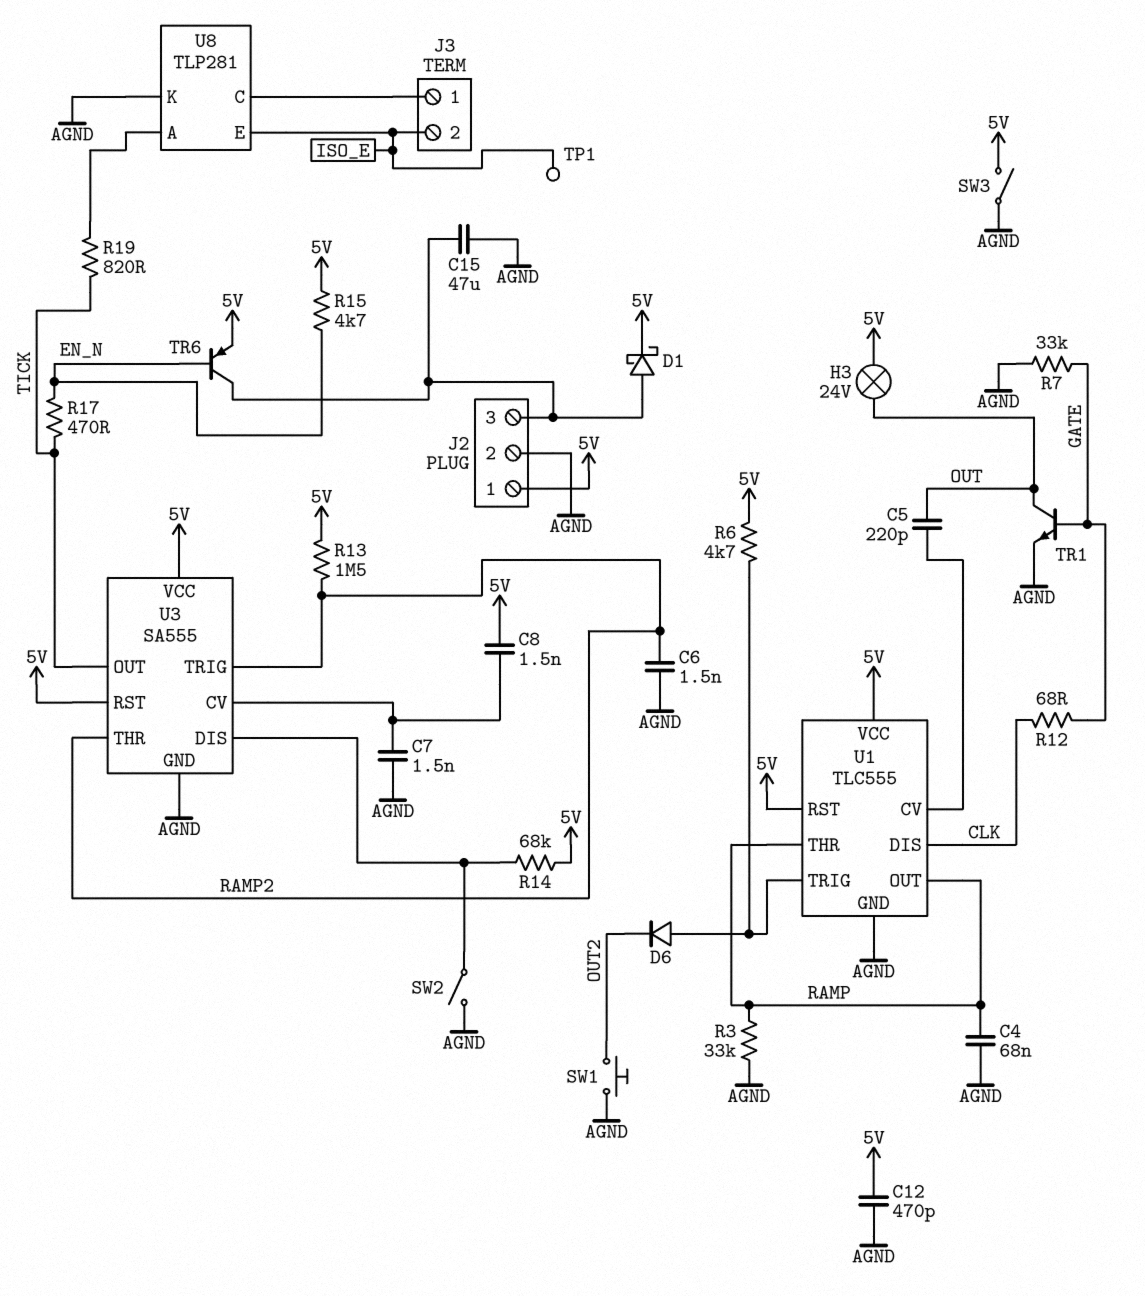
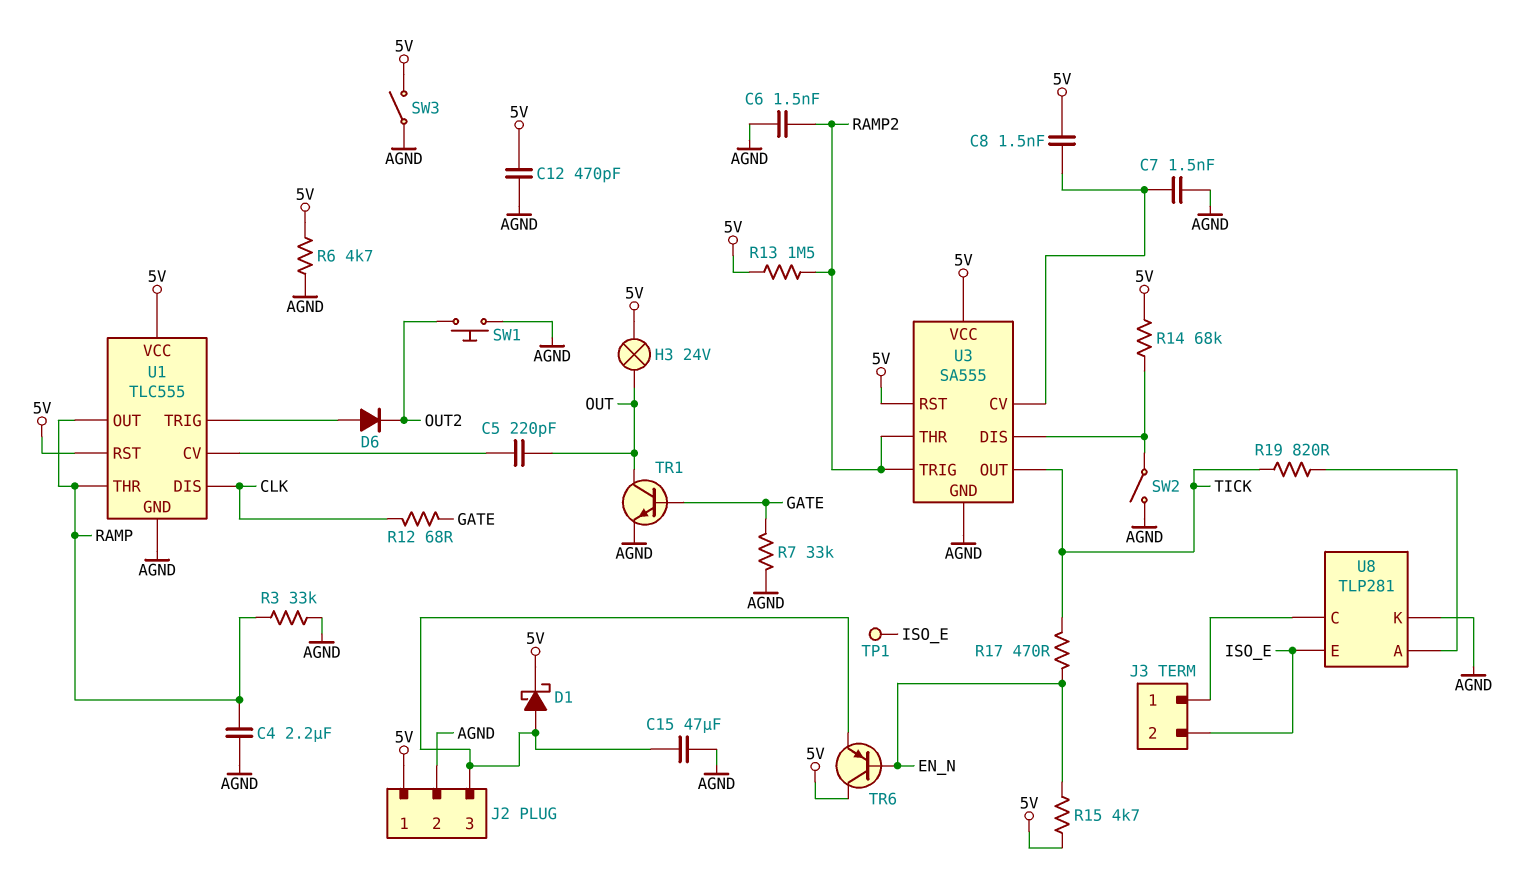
C4: 68nF (AGND, RAMP) -> 2.2uF (AGND, RAMP)
R6: 4.7k (5V, U1/TRIG) -> 4.7k (5V, AGND)
TR6: PNP (B EN_N, C J2/3, E 5V) -> PNP (B EN_N, C 5V, E J2/3)

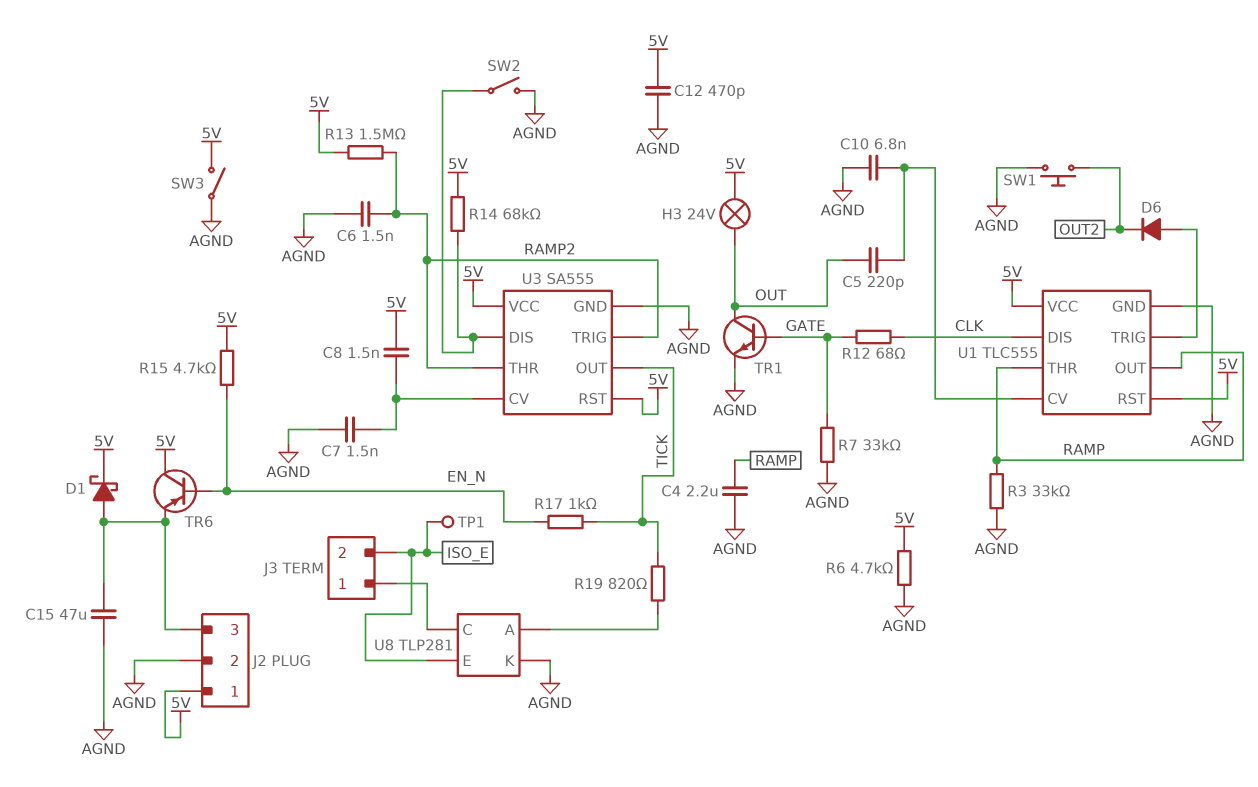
C10: none -> 6.8nF (AGND, U1/CV)
R17: 470 (EN_N, TICK) -> 1k (EN_N, TICK)

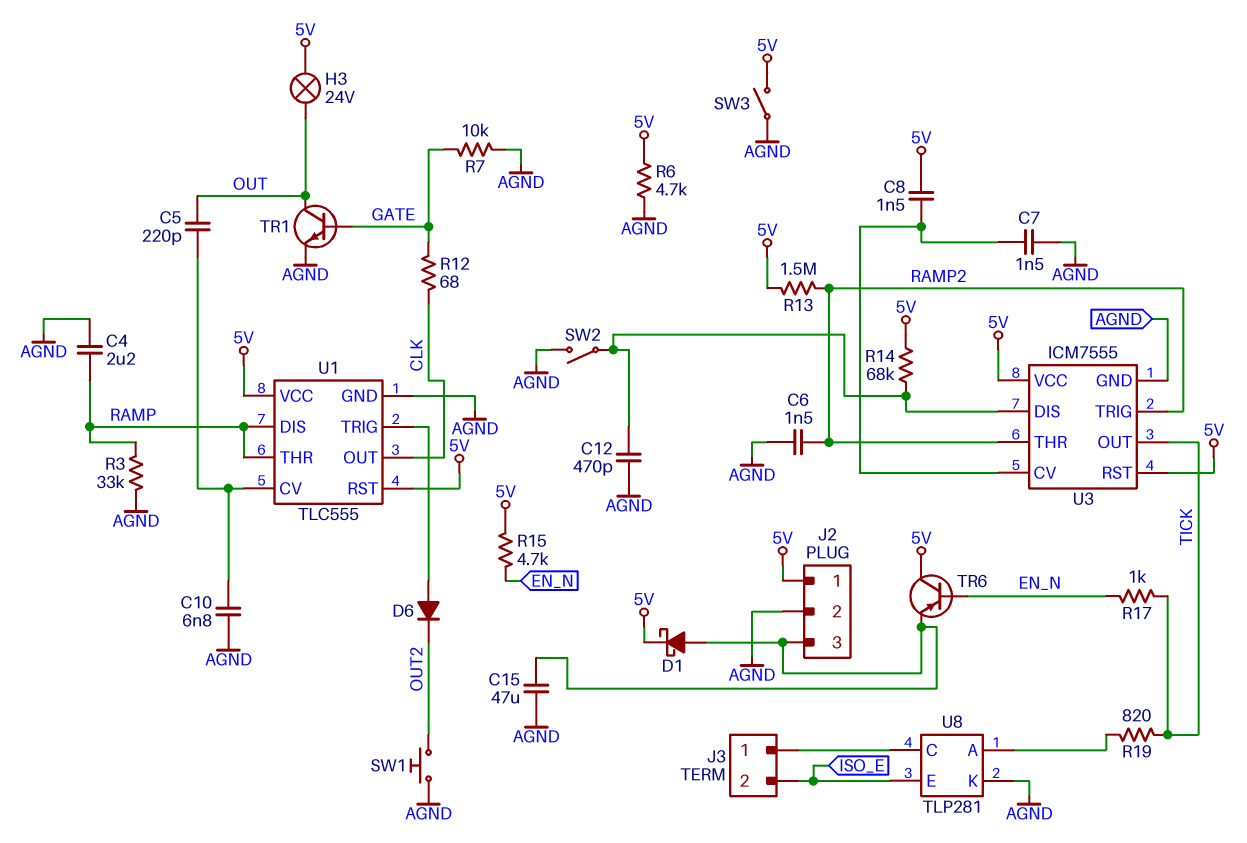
C12: 470pF (5V, AGND) -> 470pF (AGND, U3/DIS)
R7: 33k (AGND, GATE) -> 10k (AGND, GATE)
TP1: test point (ISO_E) -> none
U1 pin DIS: CLK -> RAMP
U1 pin OUT: RAMP -> CLK
U3: SA555 -> ICM7555

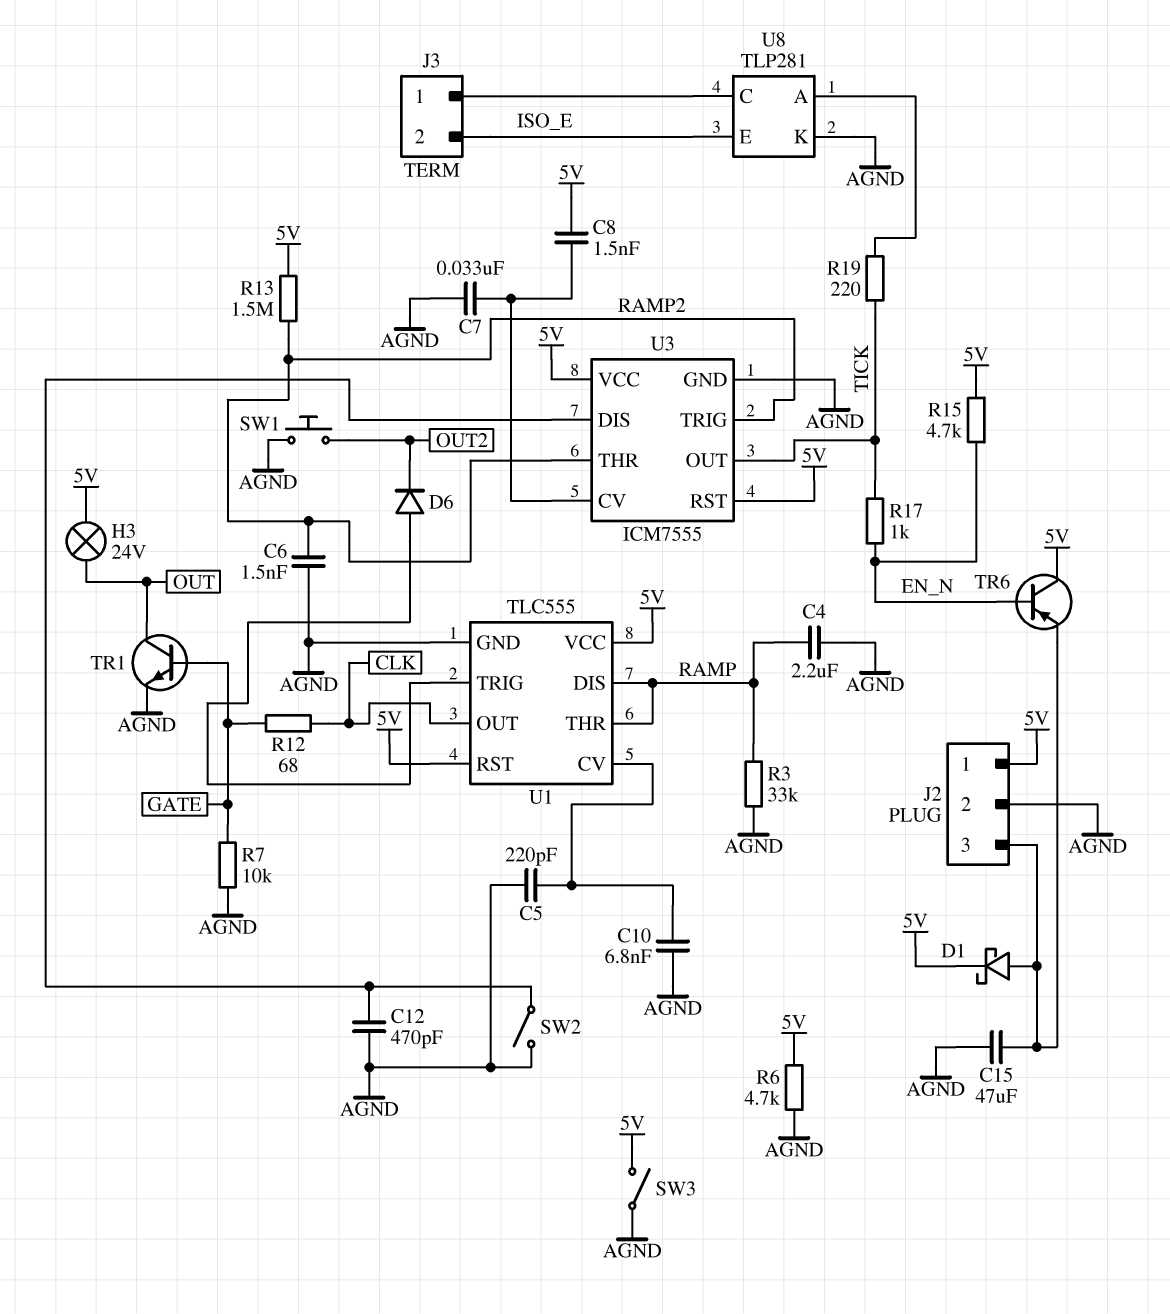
C5: 220pF (OUT, U1/CV) -> 220pF (AGND, U1/CV)
C7: 1.5nF (AGND, U3/CV) -> 33nF (AGND, U3/CV)
R14: 68k (5V, U3/DIS) -> none
R19: 820 (TICK, U8/A) -> 220 (TICK, U8/A)

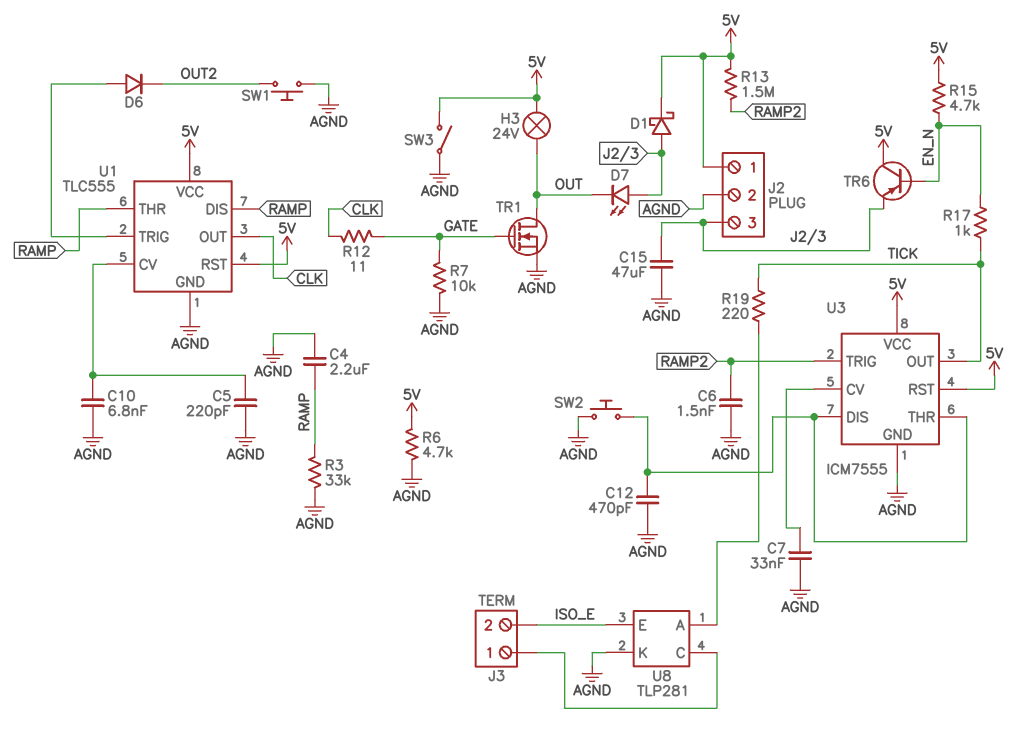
C8: 1.5nF (5V, U3/CV) -> none
D7: none -> LED (A J2/3, K OUT)
R12: 68 (CLK, GATE) -> 11 (CLK, GATE)
SW2: switch (AGND, U3/DIS) -> button (AGND, U3/DIS)
TR1: NPN (B GATE, C OUT, E AGND) -> NMOS (G GATE, D OUT, S AGND)
U3 pin THR: RAMP2 -> U3/DIS

